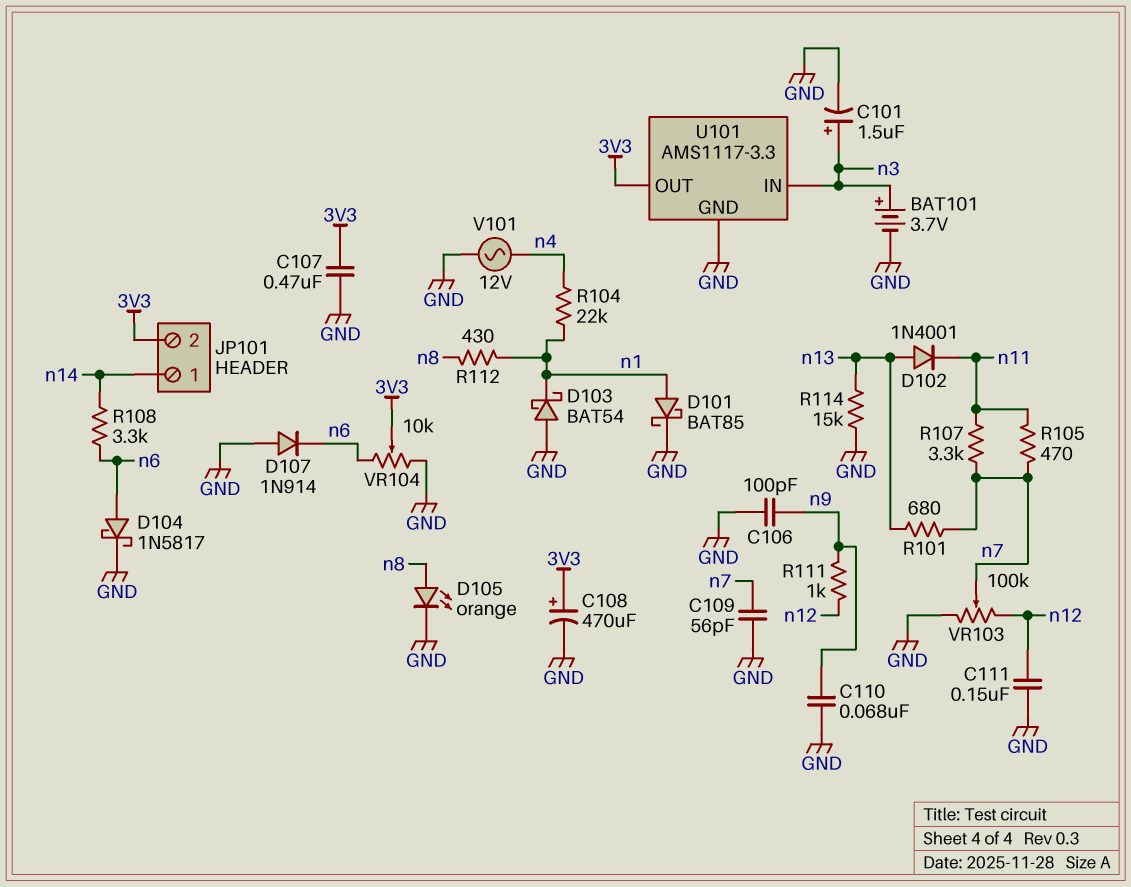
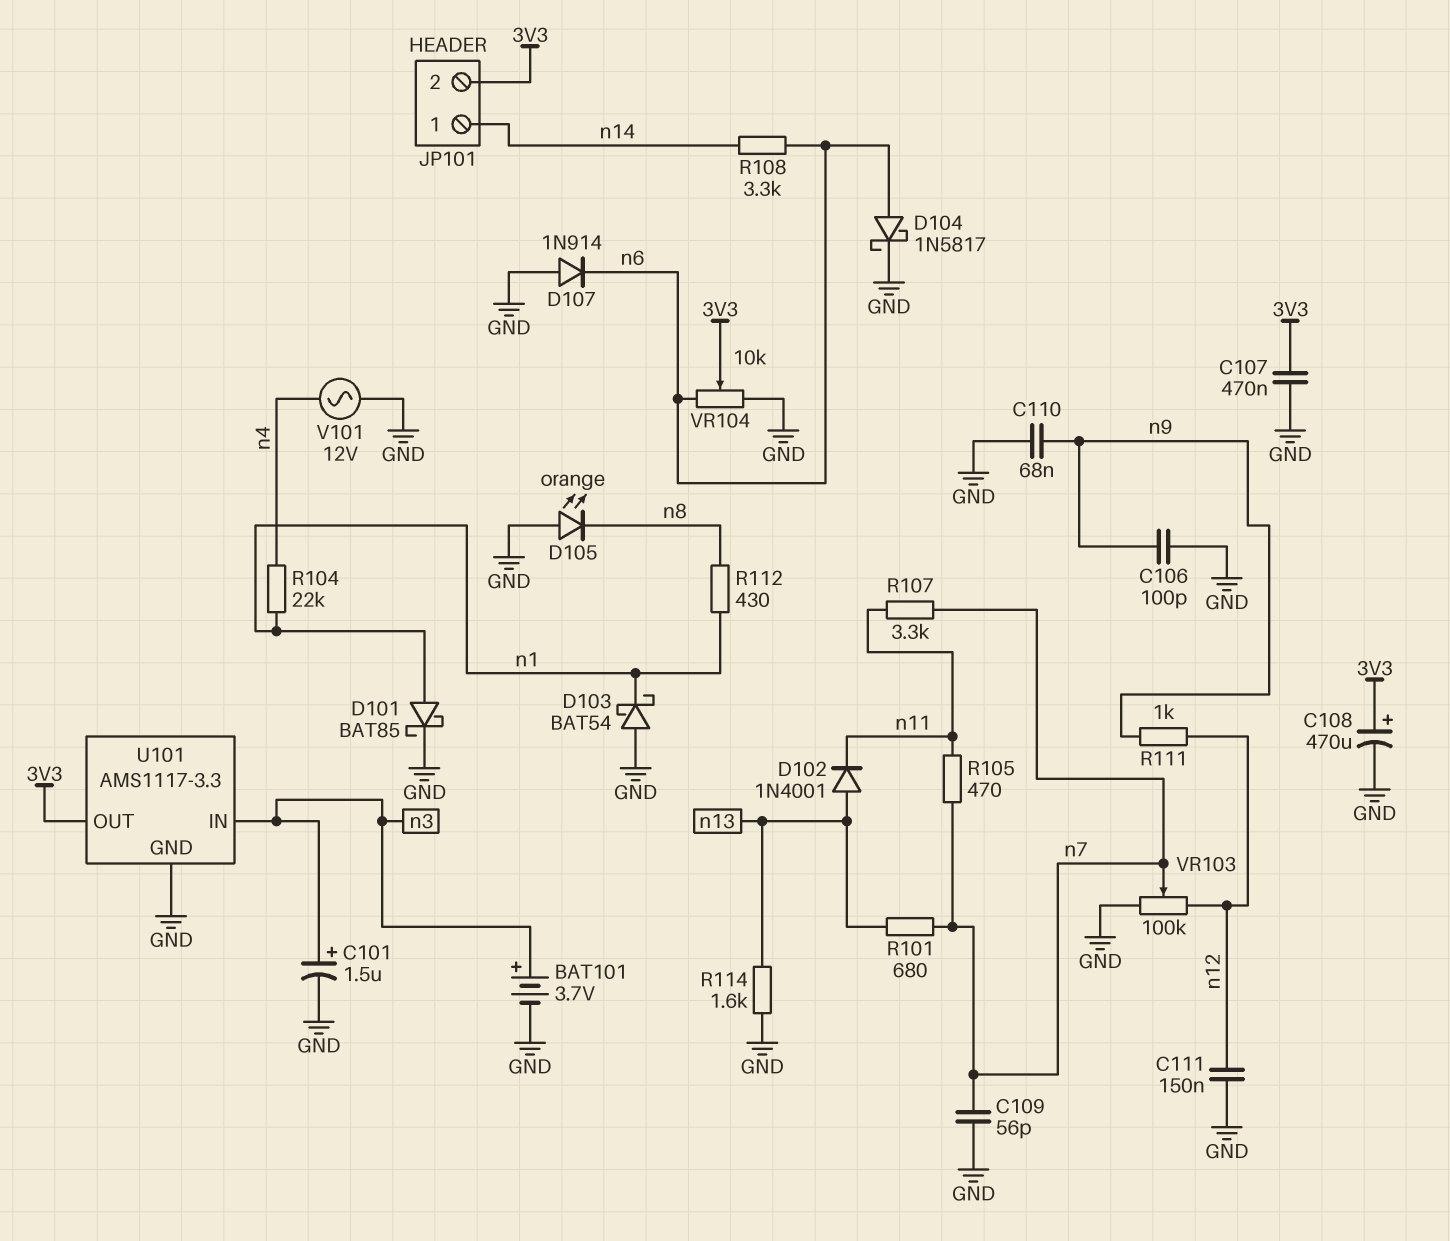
D105: LED orange (A n8, K GND) -> LED orange (A GND, K n8)
R114: 15k (GND, n13) -> 1.6k (GND, n13)

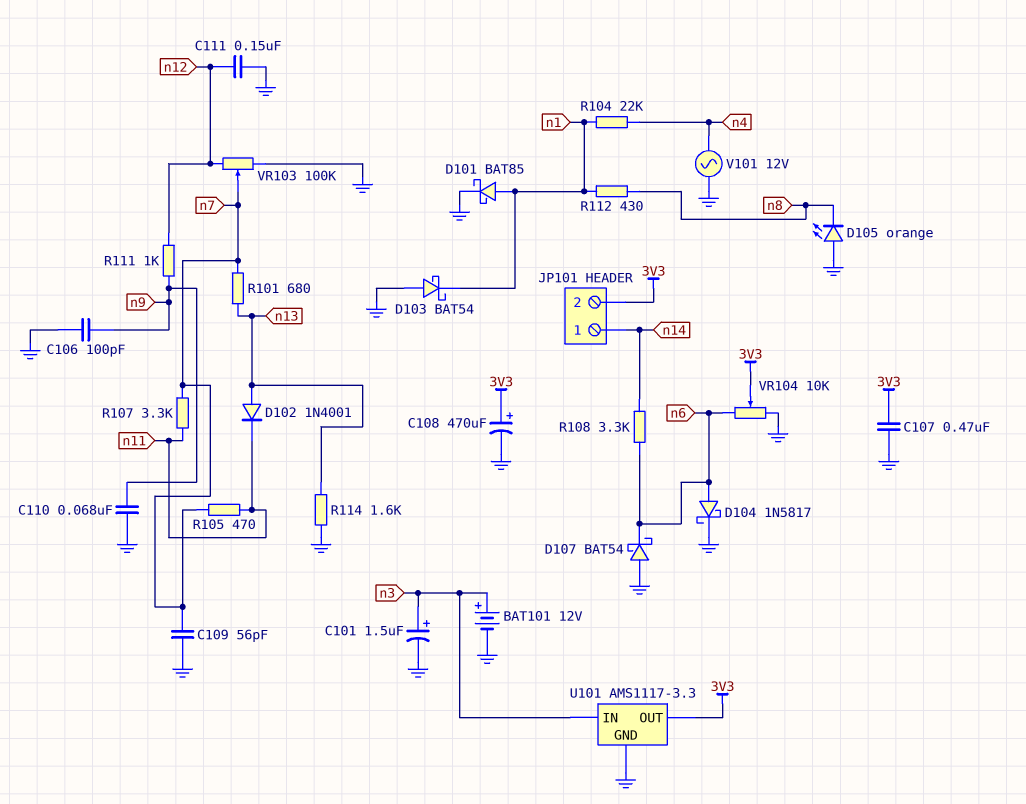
BAT101: 3.7V (plus n3, minus GND) -> 12V (plus n3, minus GND)
D107: diode 1N914 (A GND, K n6) -> schottky BAT54 (A GND, K n6)

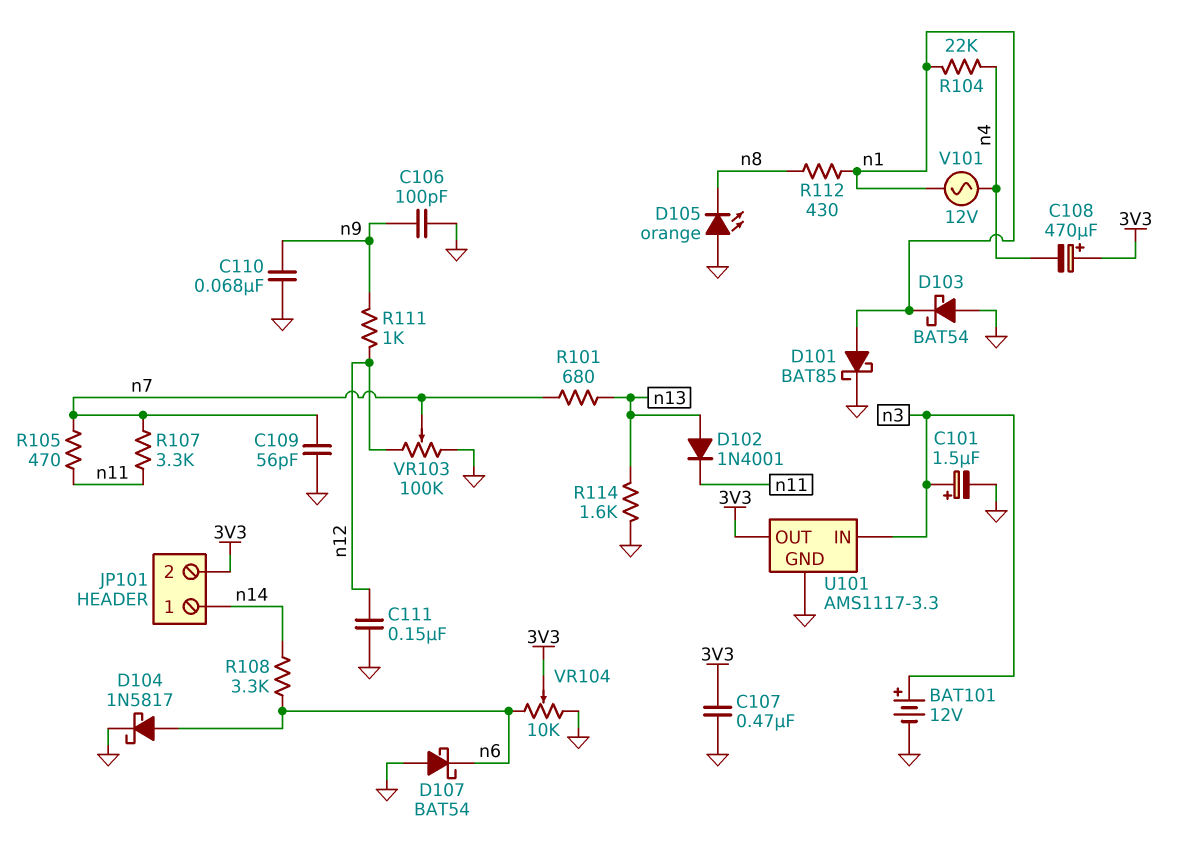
C108: 470uF (plus 3V3, minus GND) -> 470uF (plus 3V3, minus n4)
V101: AC 12V (GND, n4) -> AC 12V (n1, n4)

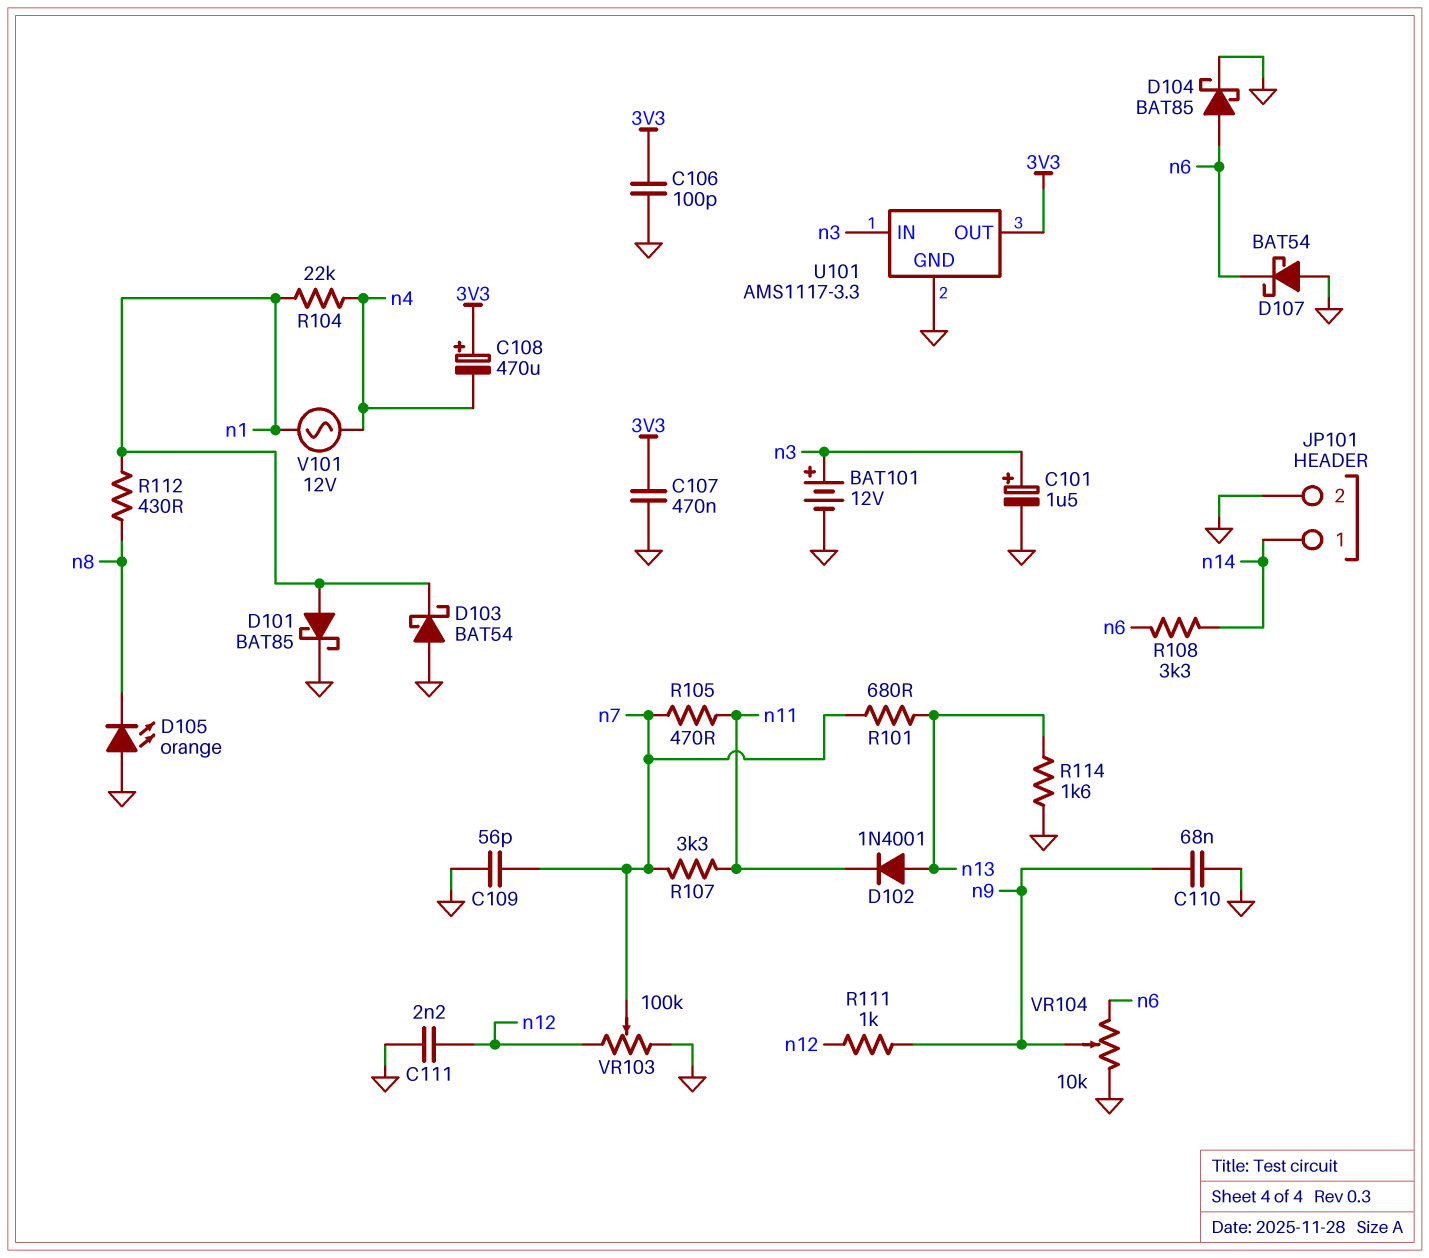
C106: 100pF (GND, n9) -> 100pF (3V3, GND)
C111: 150nF (GND, n12) -> 2.2nF (GND, n12)
D104: schottky 1N5817 (A n6, K GND) -> schottky BAT85 (A n6, K GND)
JP101 pin 2: 3V3 -> GND
VR104: 10k (GND, n6, wiper 3V3) -> 10k (GND, n6, wiper n9)

